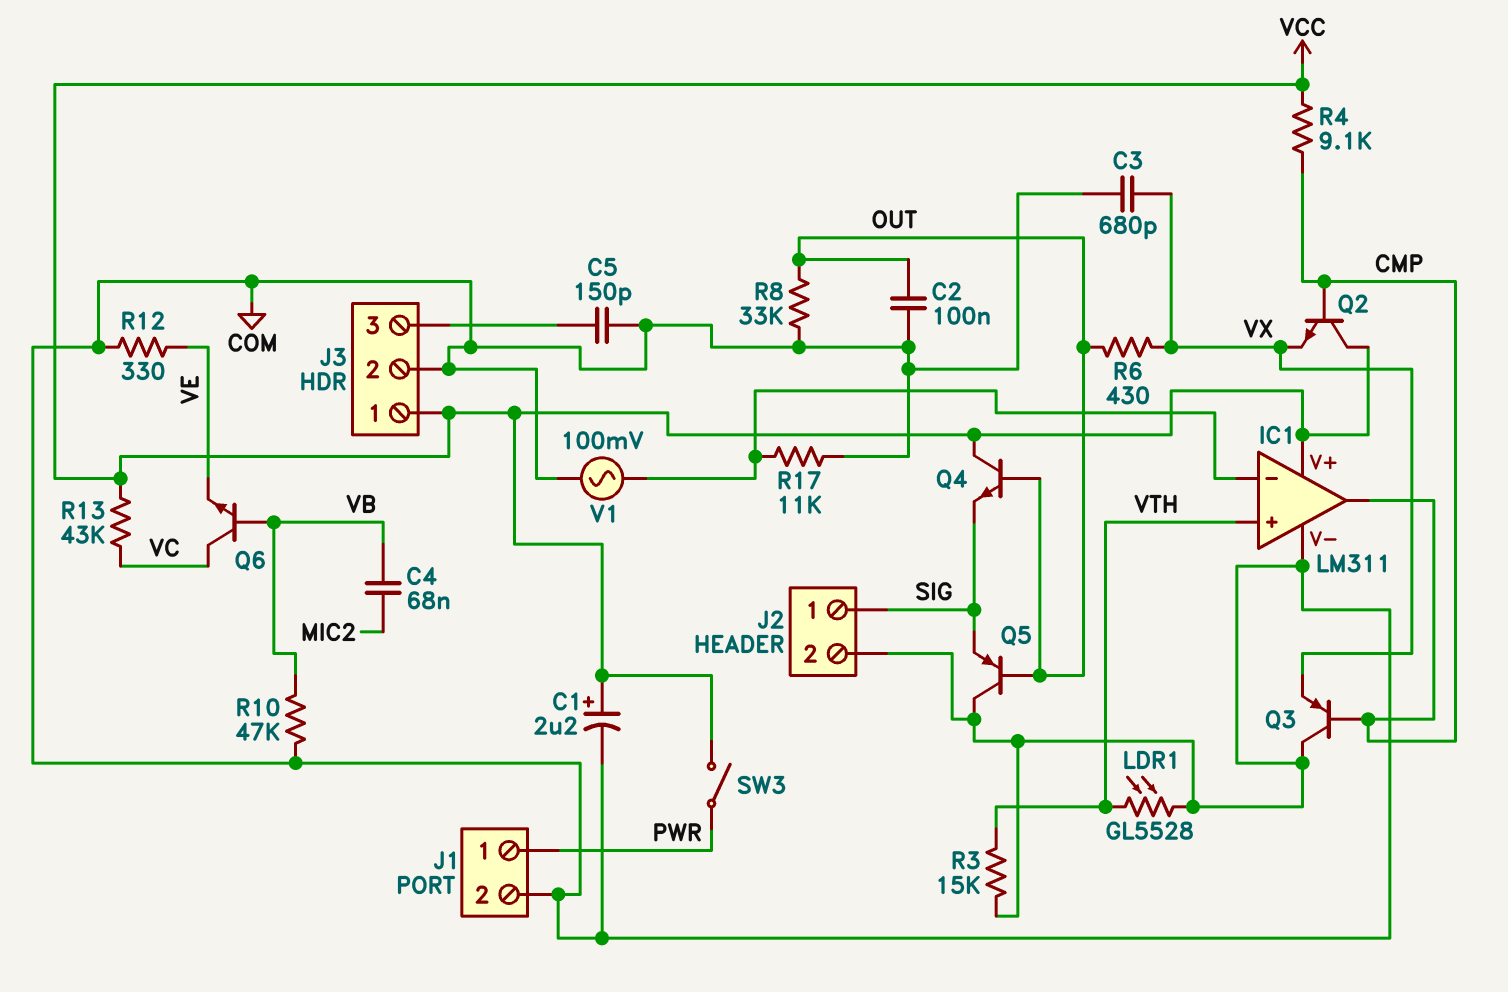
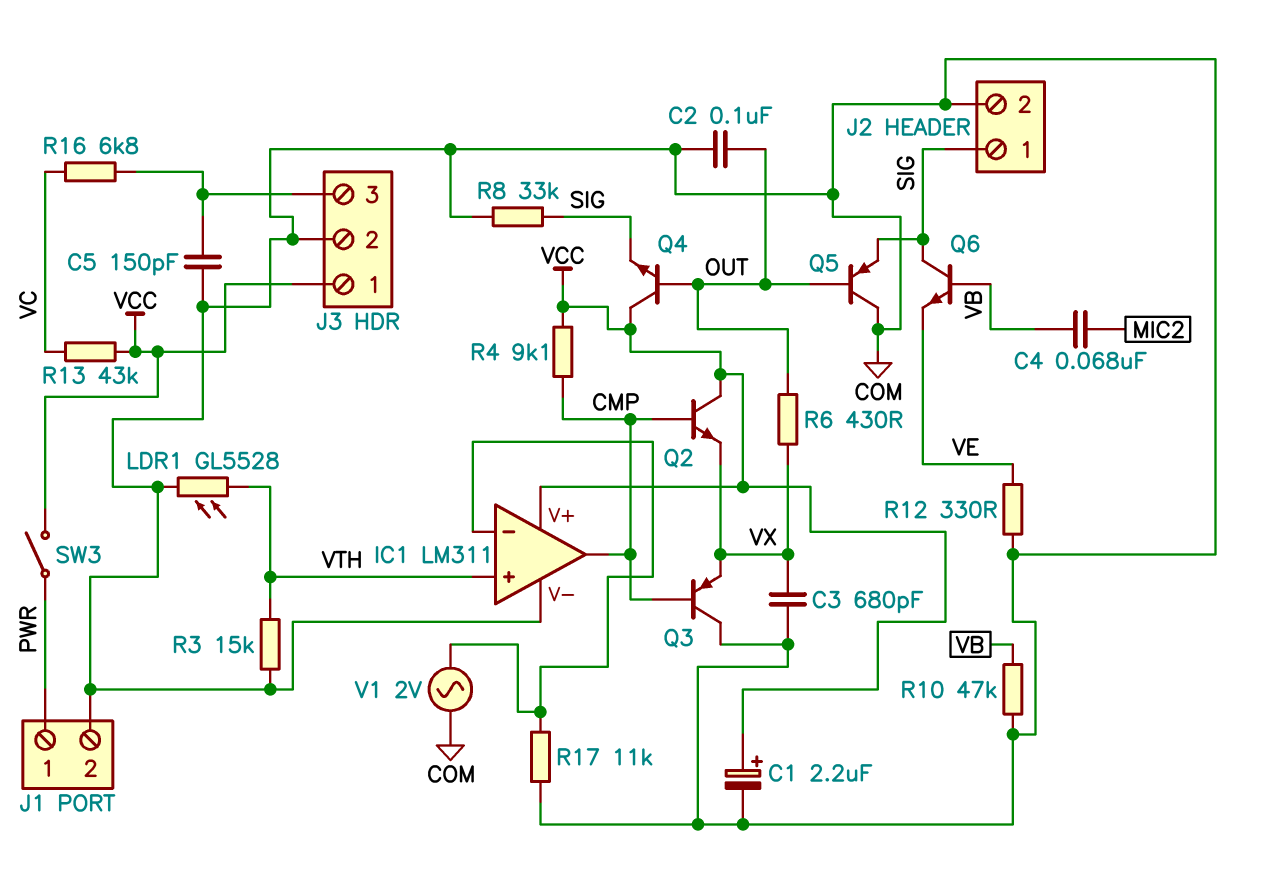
Q6: NPN (B VB, C VC, E VE) -> NPN (B VB, C SIG, E VE)
R8: 33k (COM, OUT) -> 33k (COM, SIG)
R16: none -> 6.8k (J3/3, VC)
V1: AC 100mV (COM, IC1/in-) -> AC 2V (COM, IC1/in-)

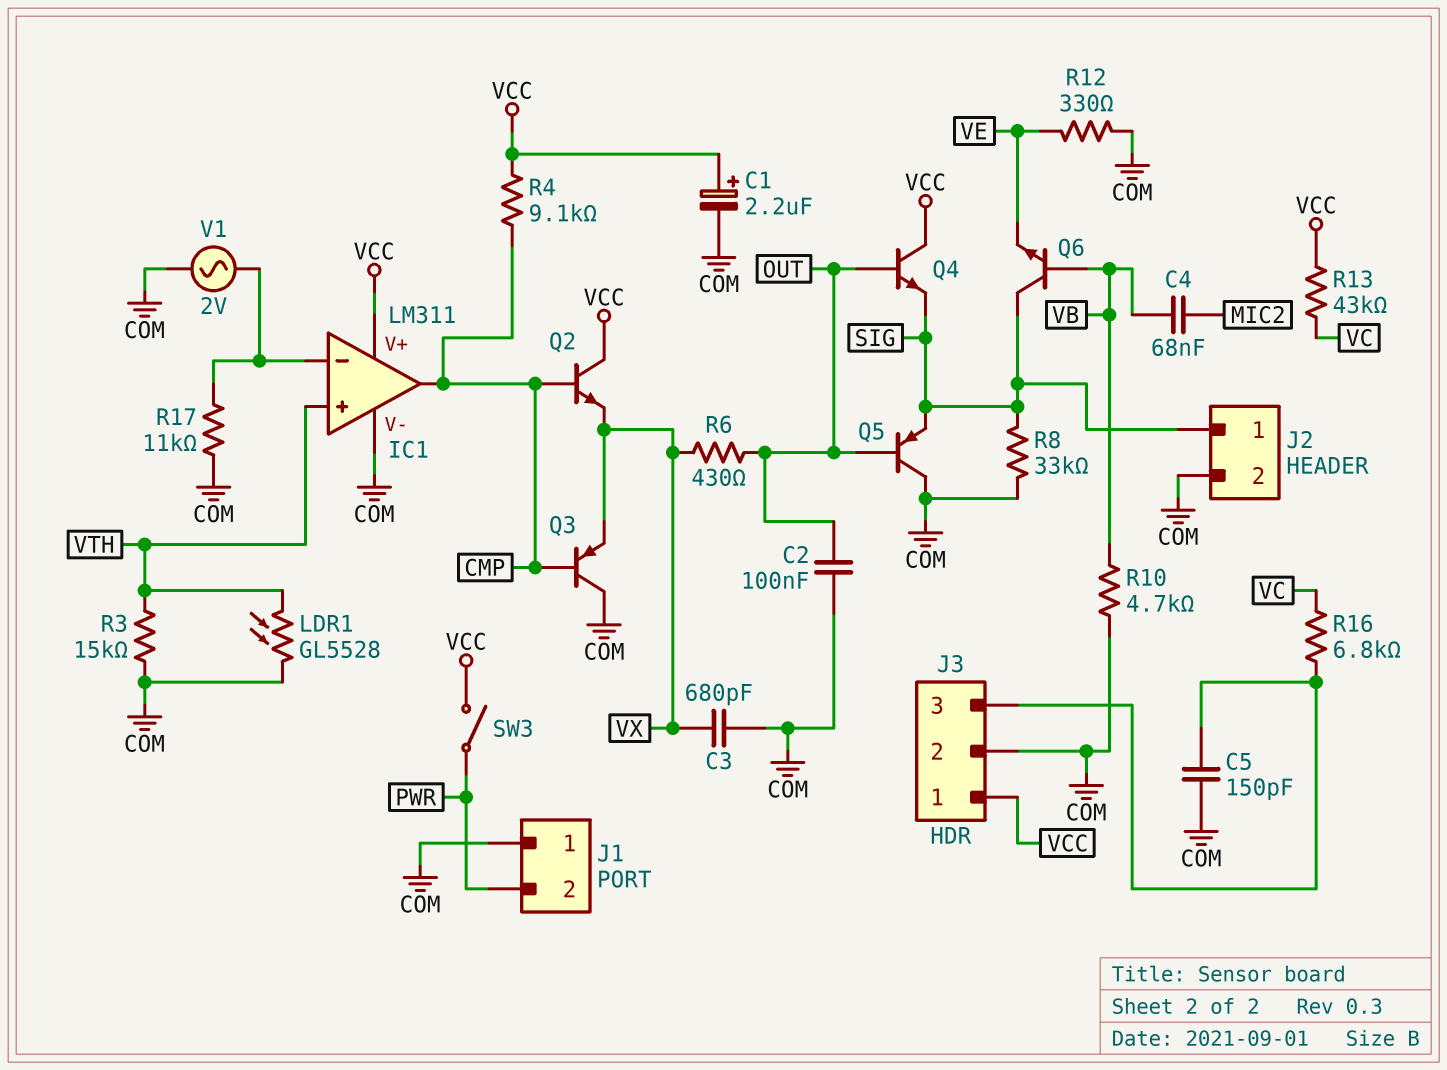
J1 pin 1: PWR -> COM
J1 pin 2: COM -> PWR
R10: 47k (COM, VB) -> 4.7k (COM, VB)

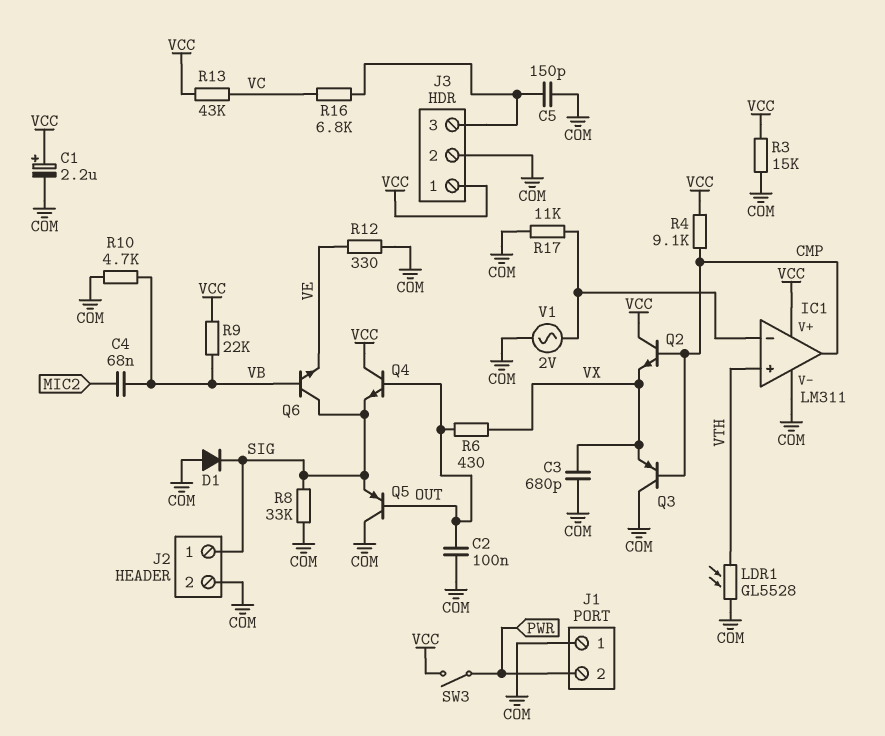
D1: none -> diode (A COM, K SIG)
R3: 15k (COM, VTH) -> 15k (COM, VCC)
R9: none -> 22k (VB, VCC)

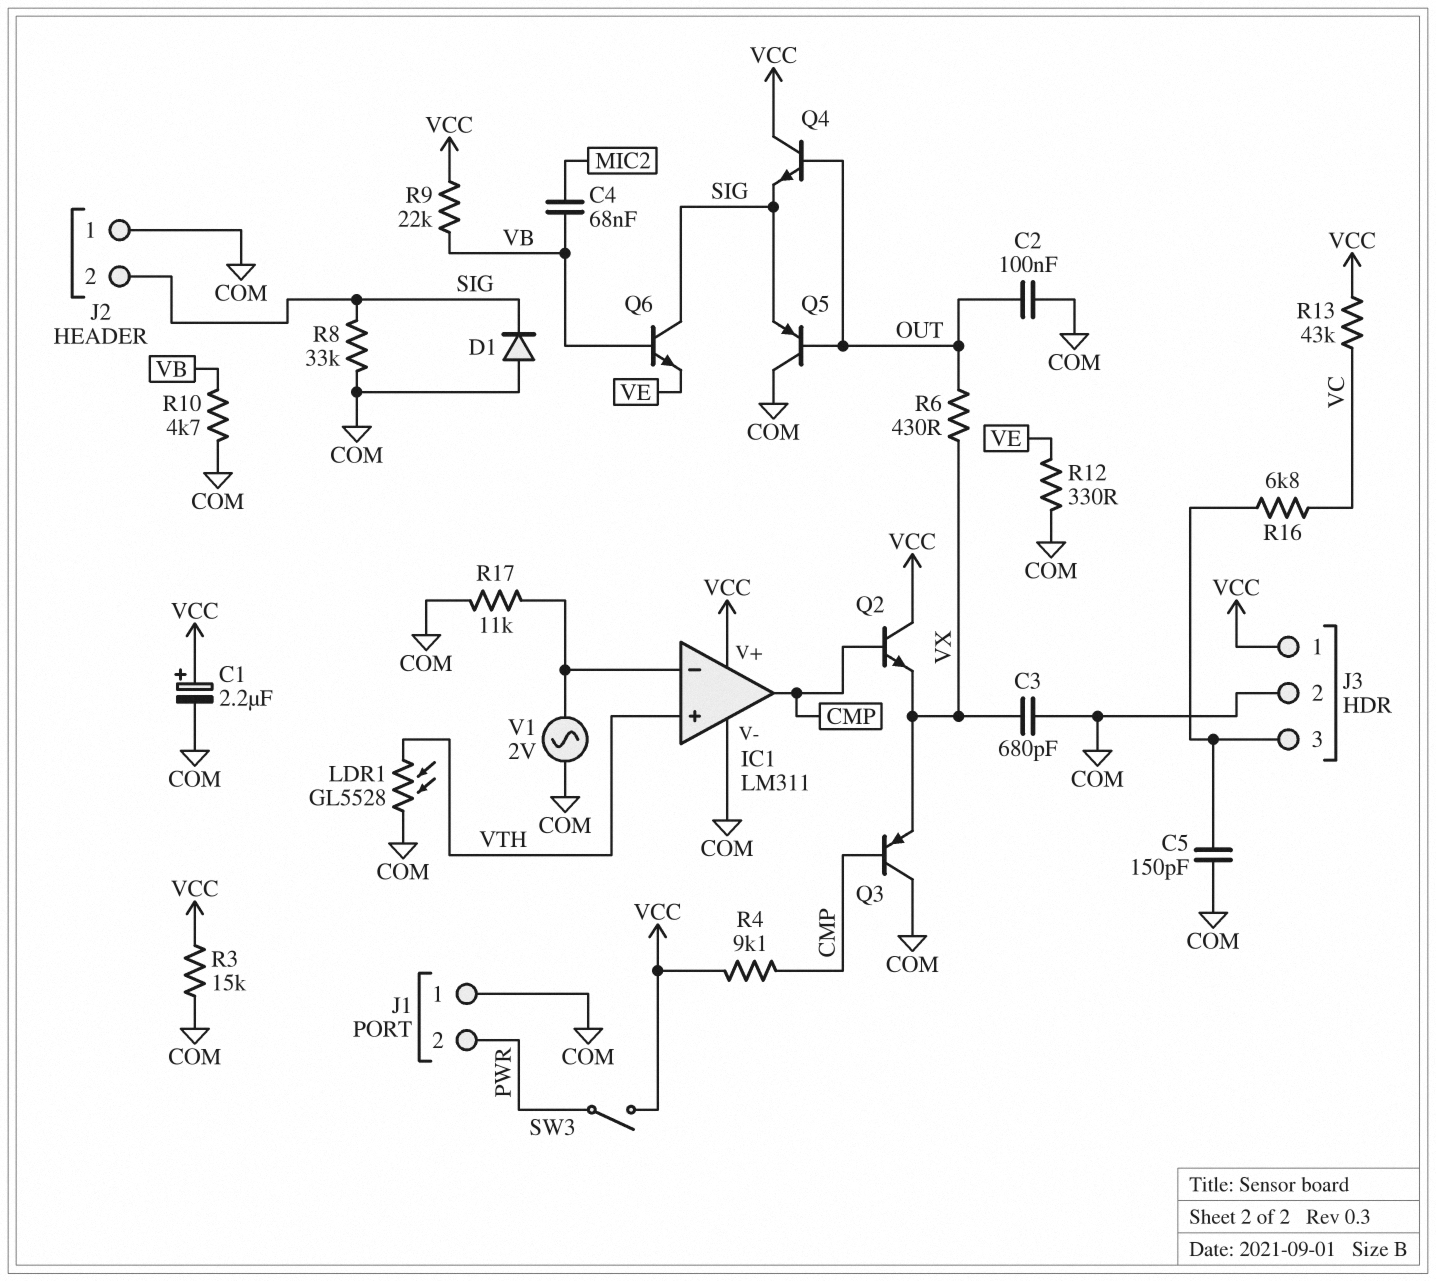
J2 pin 1: SIG -> COM
J2 pin 2: COM -> SIG

